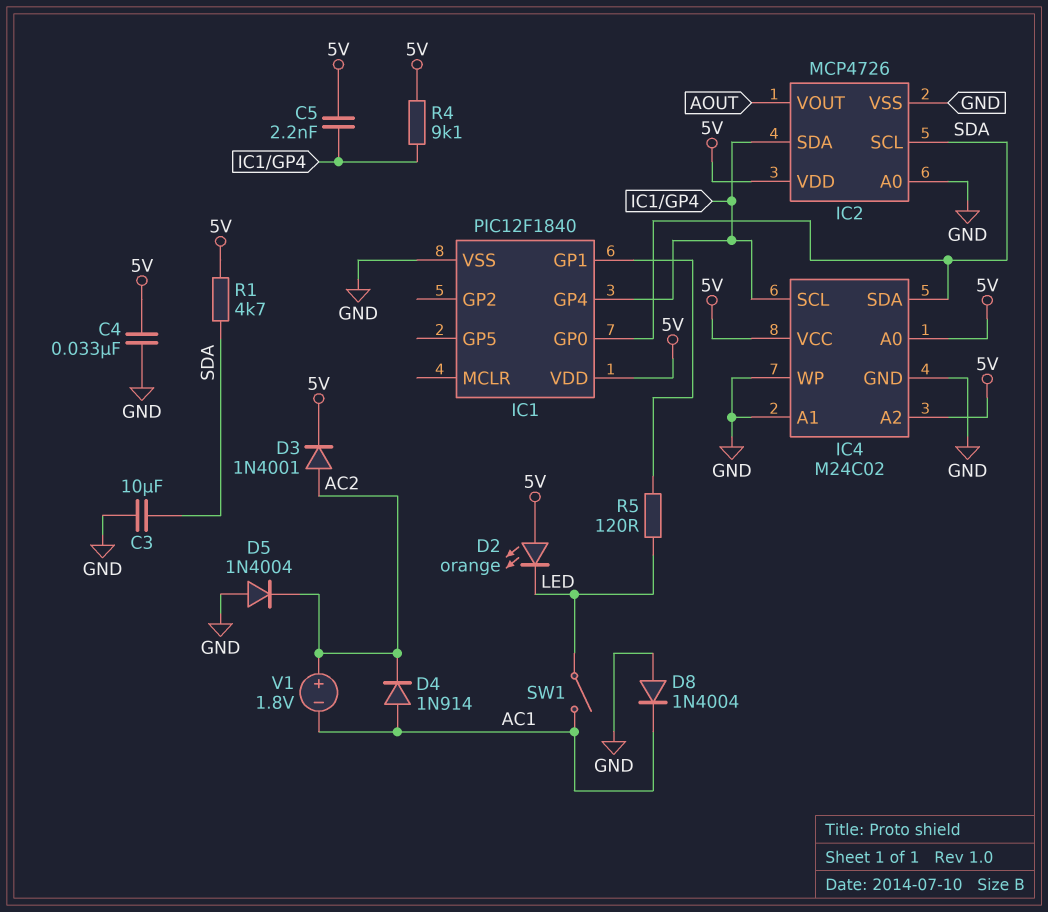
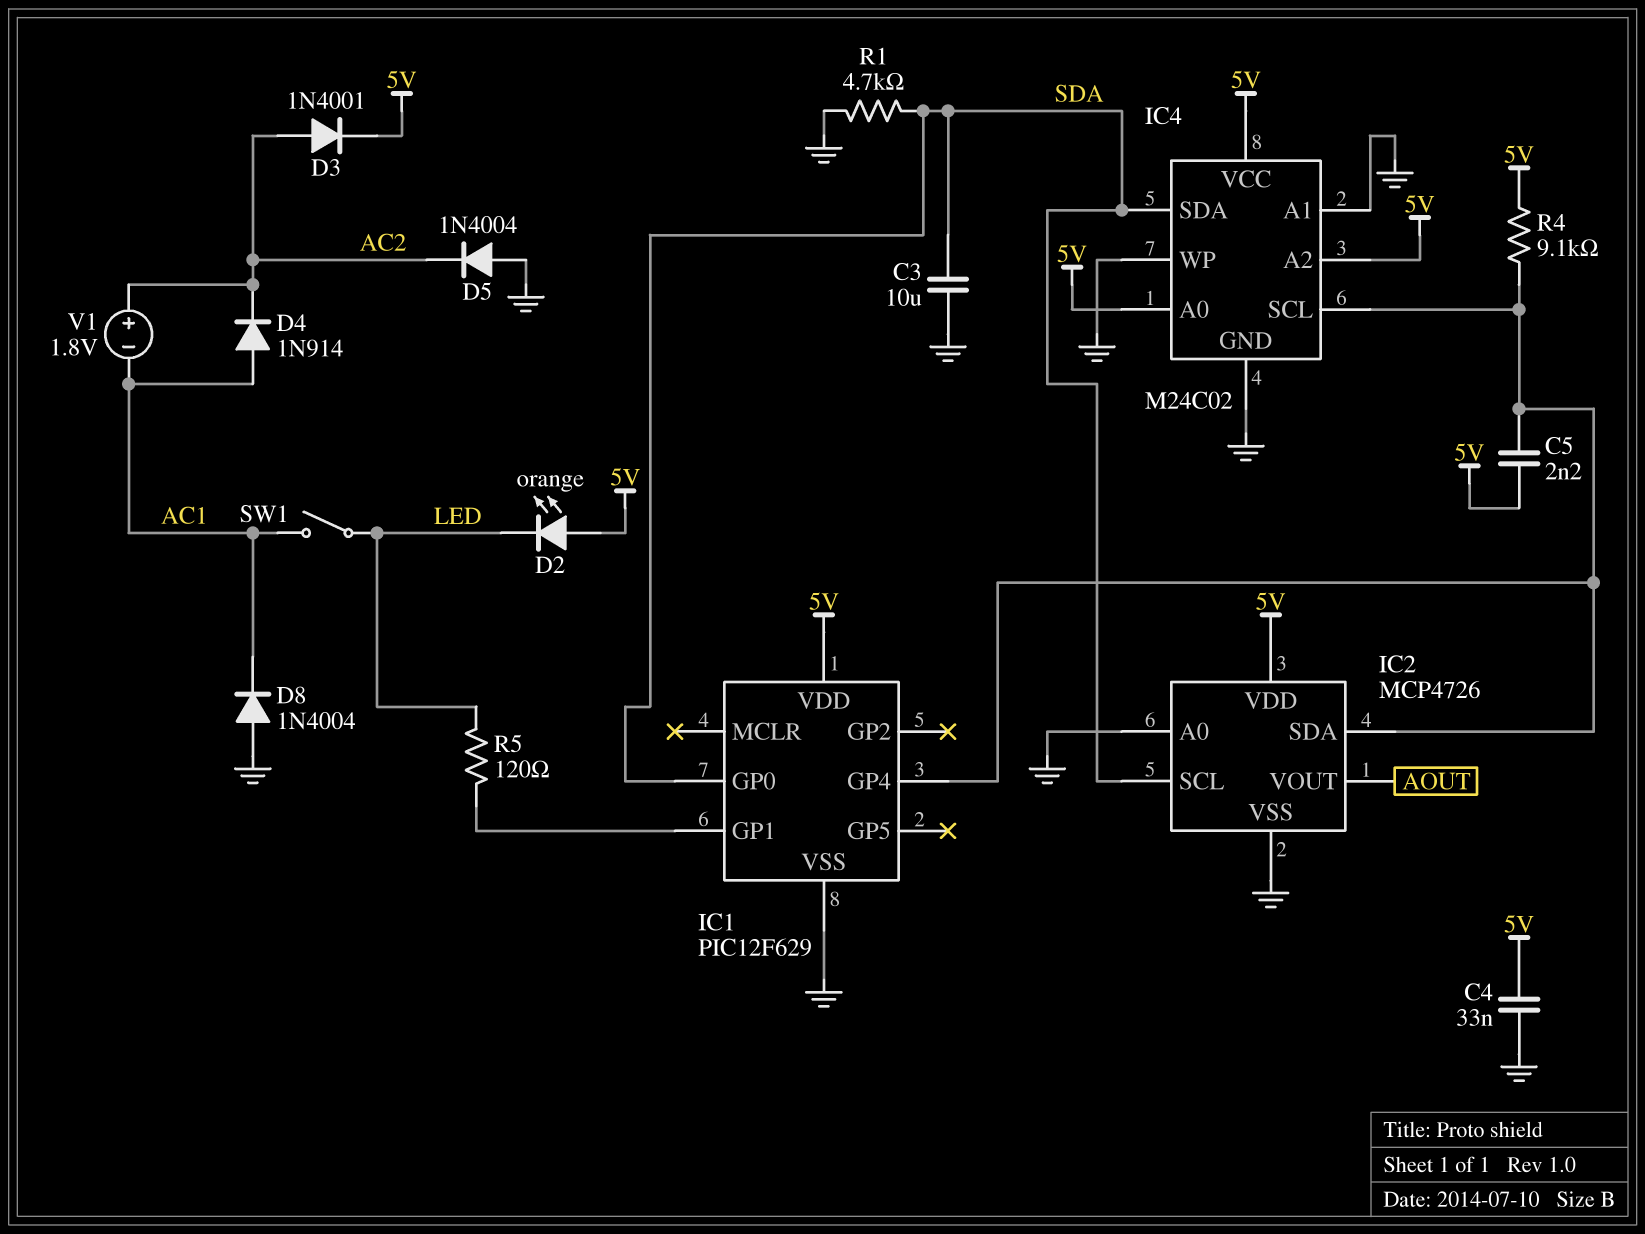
IC1: PIC12F1840 -> PIC12F629
R1: 4.7k (5V, SDA) -> 4.7k (GND, SDA)

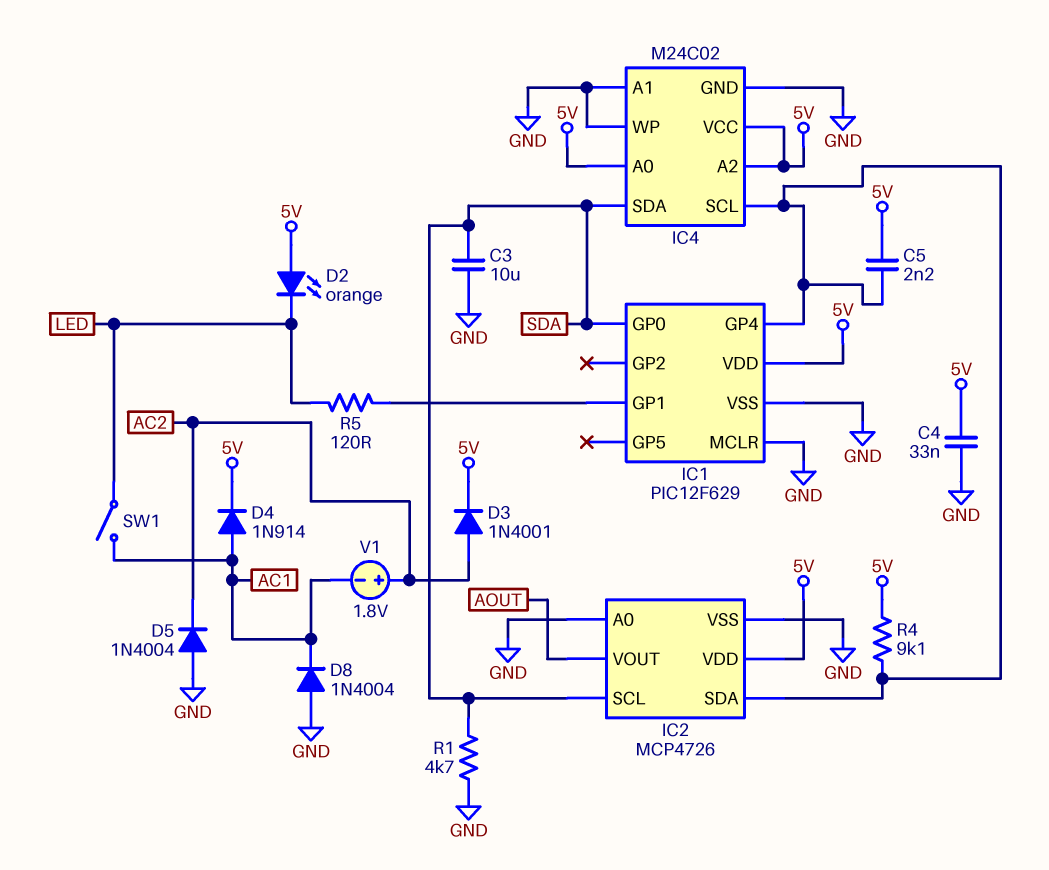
D4: diode 1N914 (A AC1, K AC2) -> diode 1N914 (A AC1, K 5V)
IC1 pin MCLR: none -> GND

